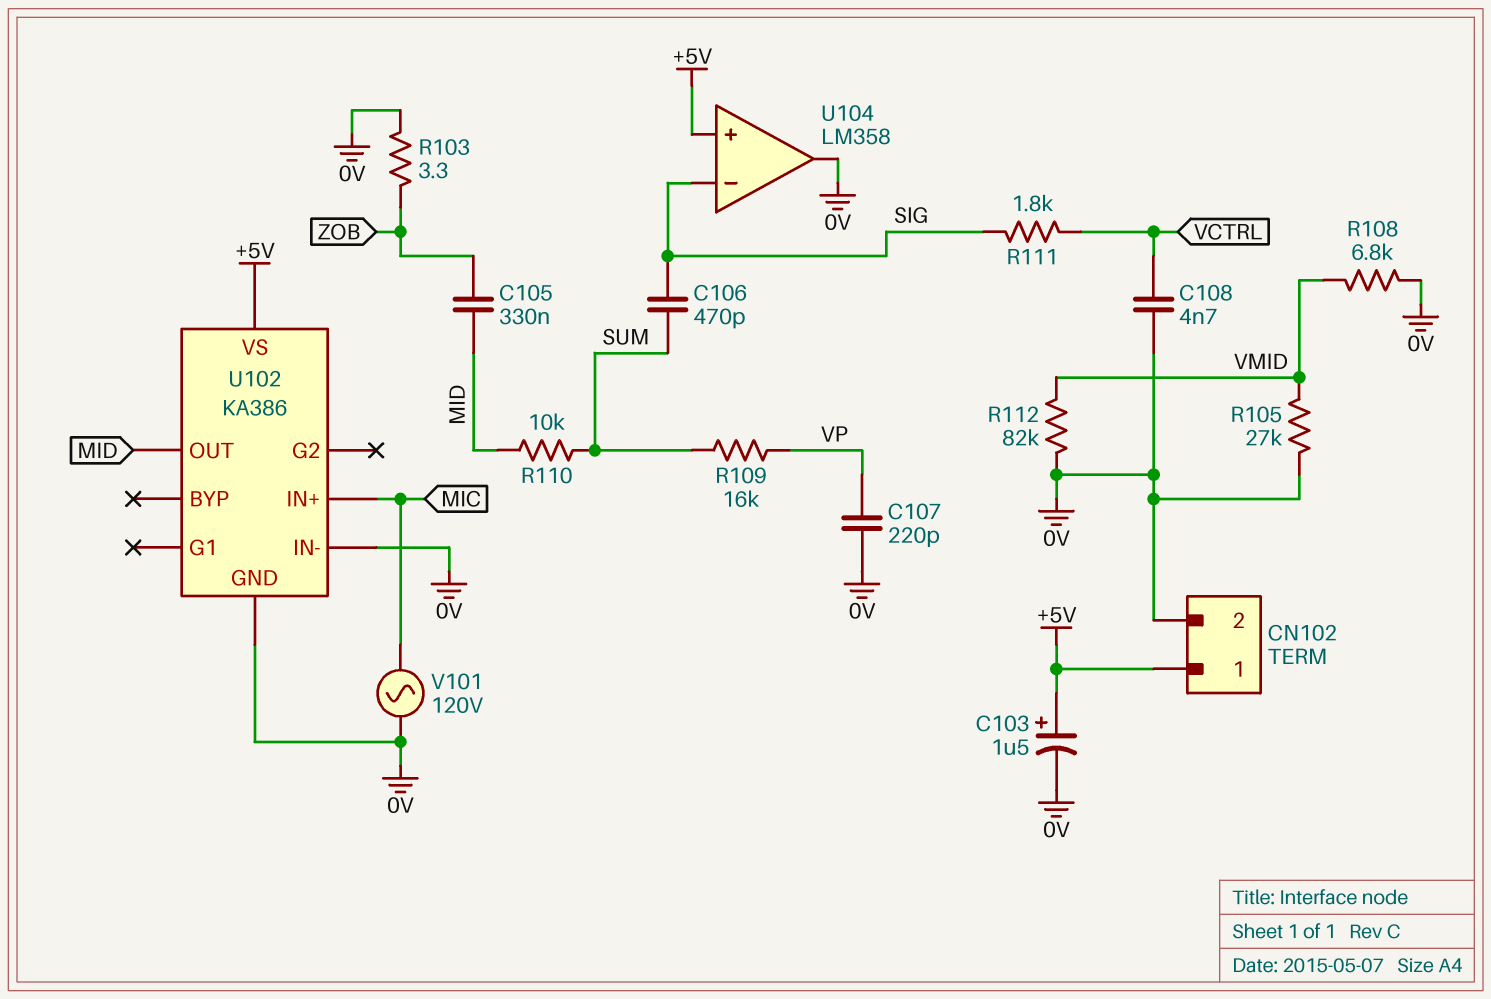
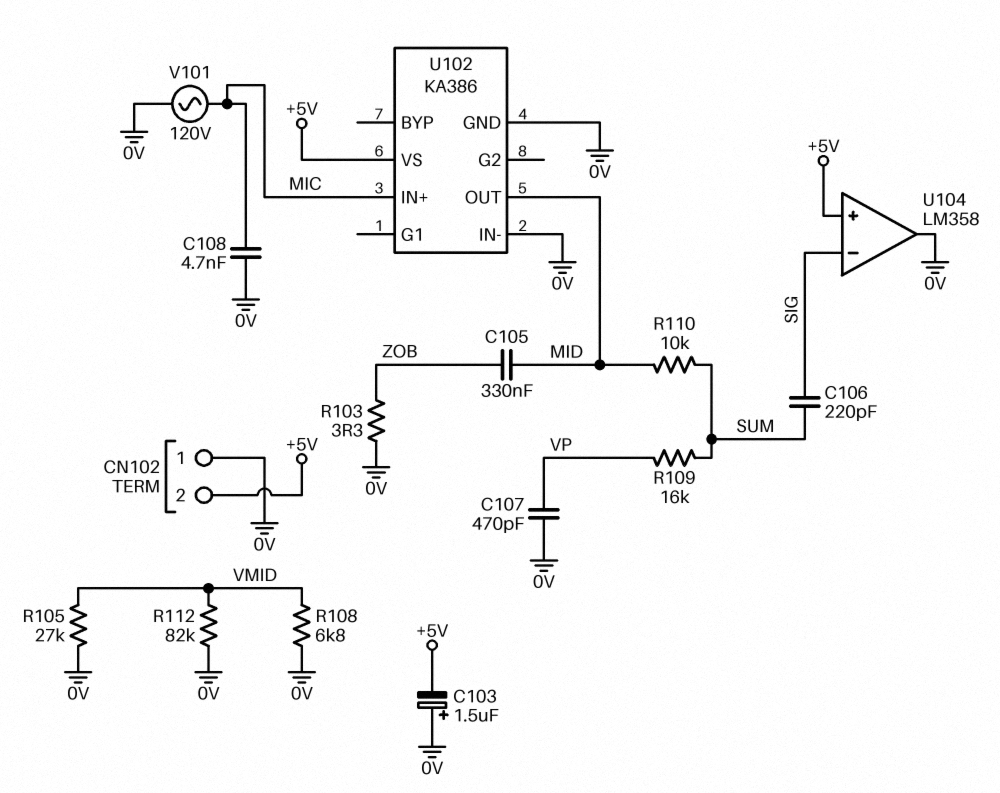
C103: 1.5uF (plus +5V, minus 0V) -> 1.5uF (plus 0V, minus +5V)
C106: 470pF (SIG, SUM) -> 220pF (SIG, SUM)
C107: 220pF (0V, VP) -> 470pF (0V, VP)
C108: 4.7nF (0V, VCTRL) -> 4.7nF (0V, MIC)
CN102 pin 1: +5V -> 0V
CN102 pin 2: 0V -> +5V
R111: 1.8k (SIG, VCTRL) -> none

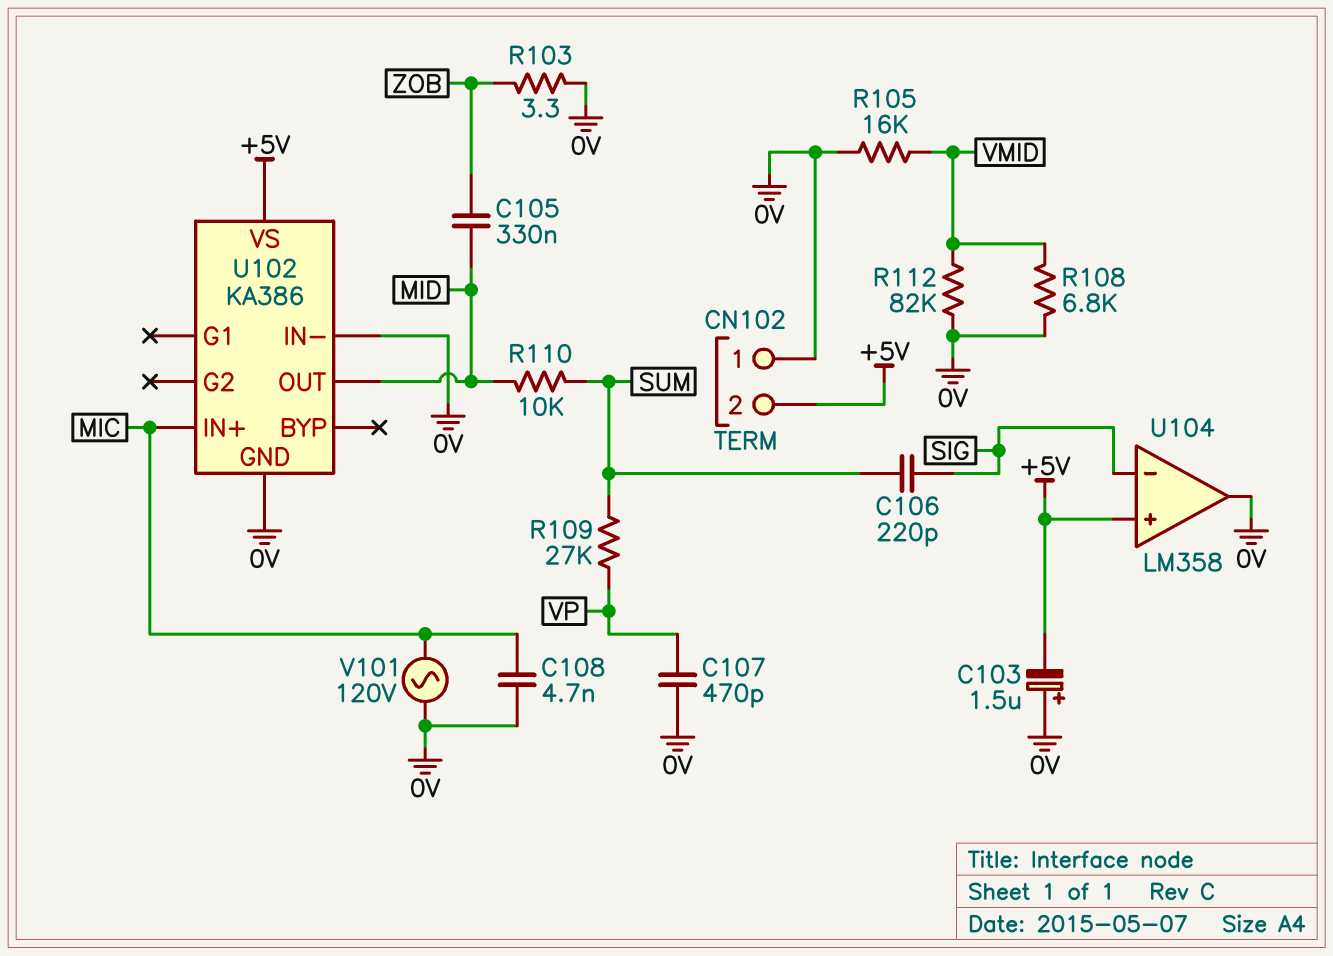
R105: 27k (0V, VMID) -> 16k (0V, VMID)
R109: 16k (SUM, VP) -> 27k (SUM, VP)

